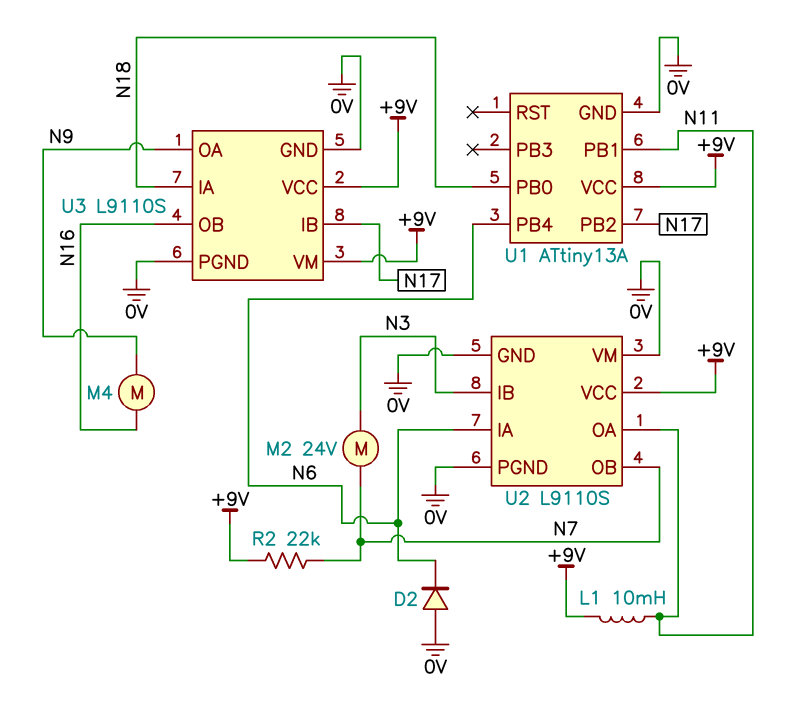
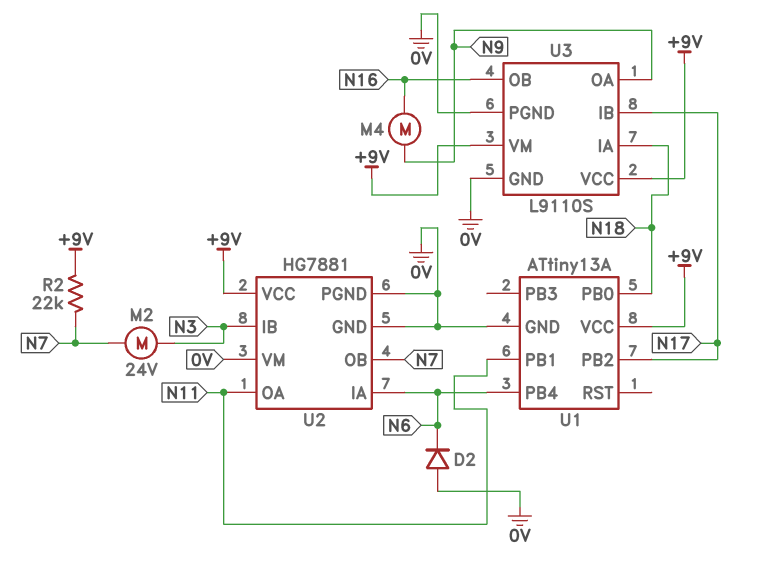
L1: 10mH (+9V, N11) -> none
U2: L9110S -> HG7881

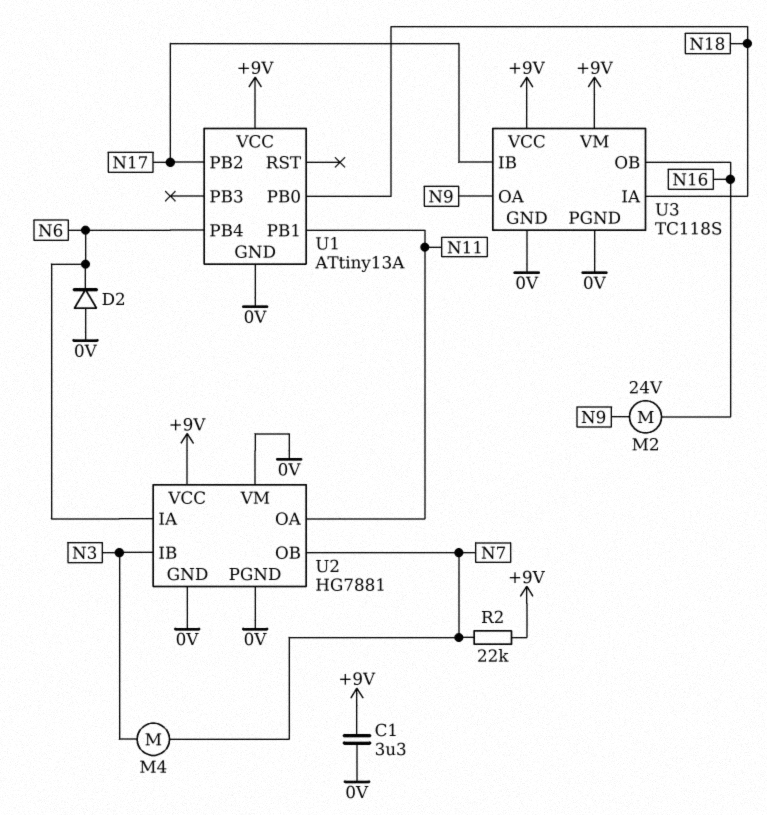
C1: none -> 3.3uF (+9V, 0V)
M2: motor 24V (N3, N7) -> motor 24V (N9, N16)
M4: motor (N9, N16) -> motor (N3, N7)
U3: L9110S -> TC118S

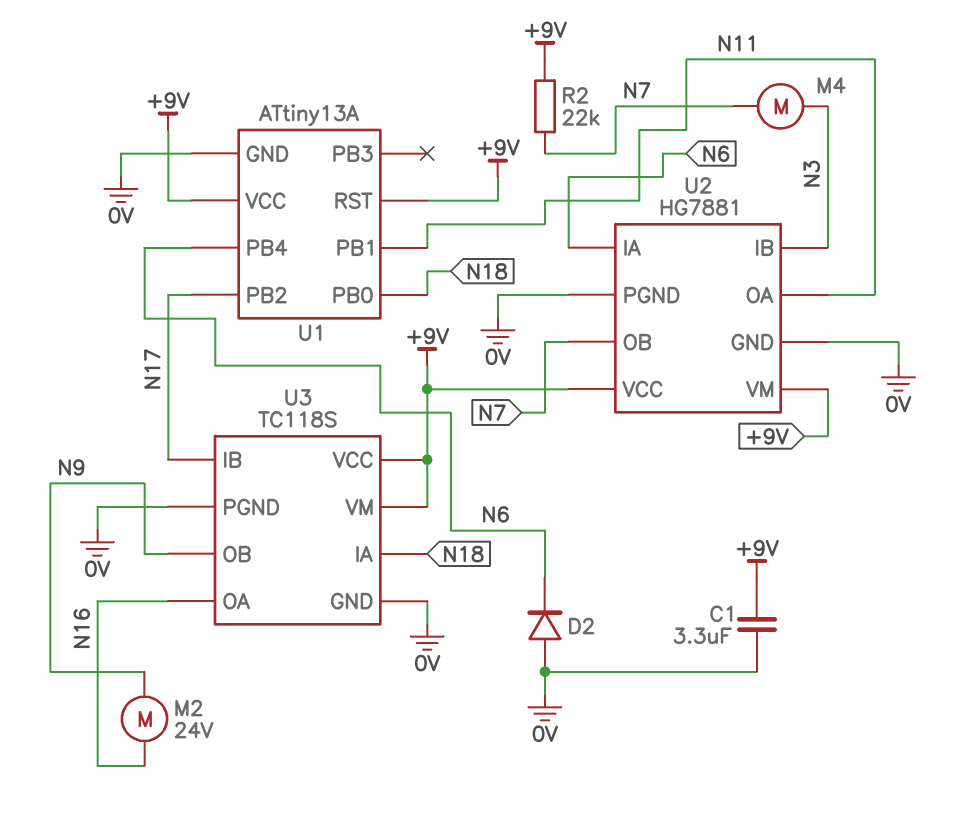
U1 pin RST: none -> +9V
U2 pin VM: 0V -> +9V
U3 pin OA: N9 -> N16
U3 pin OB: N16 -> N9

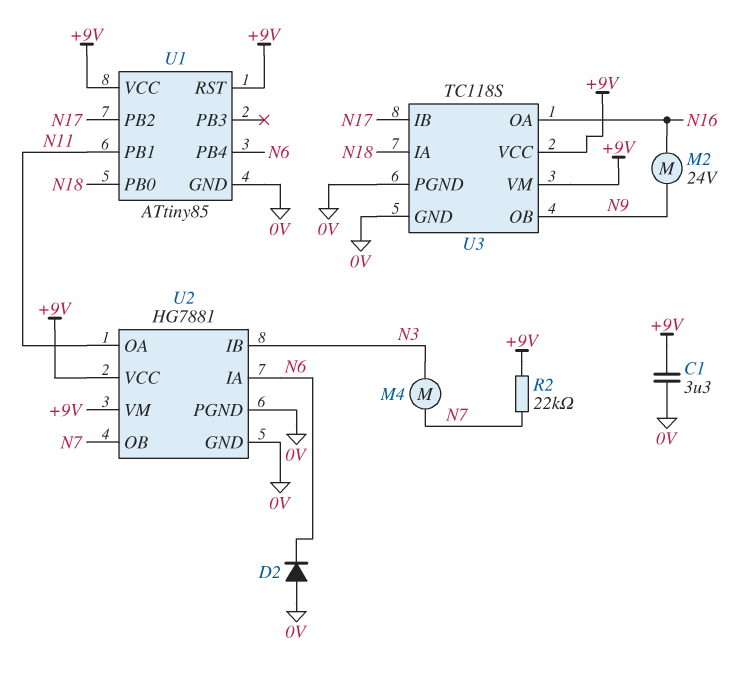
U1: ATtiny13A -> ATtiny85

